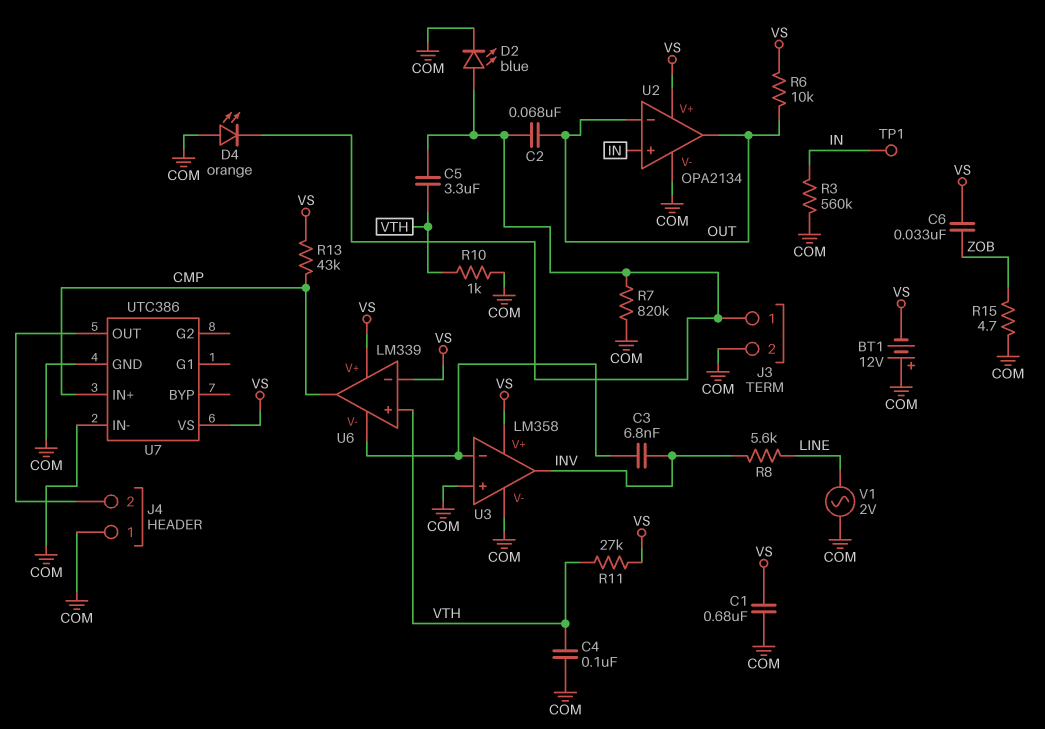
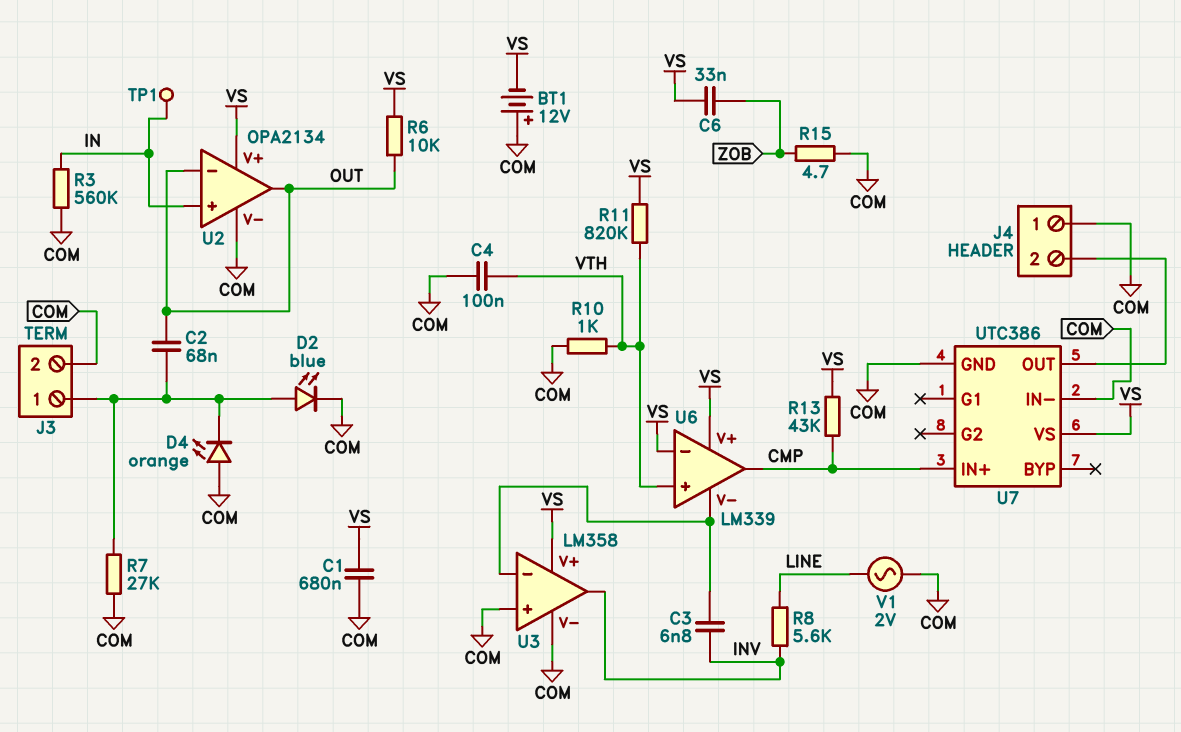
C5: 3.3uF (J3/1, VTH) -> none
R7: 820k (COM, J3/1) -> 27k (COM, J3/1)
R11: 27k (VS, VTH) -> 820k (VS, VTH)

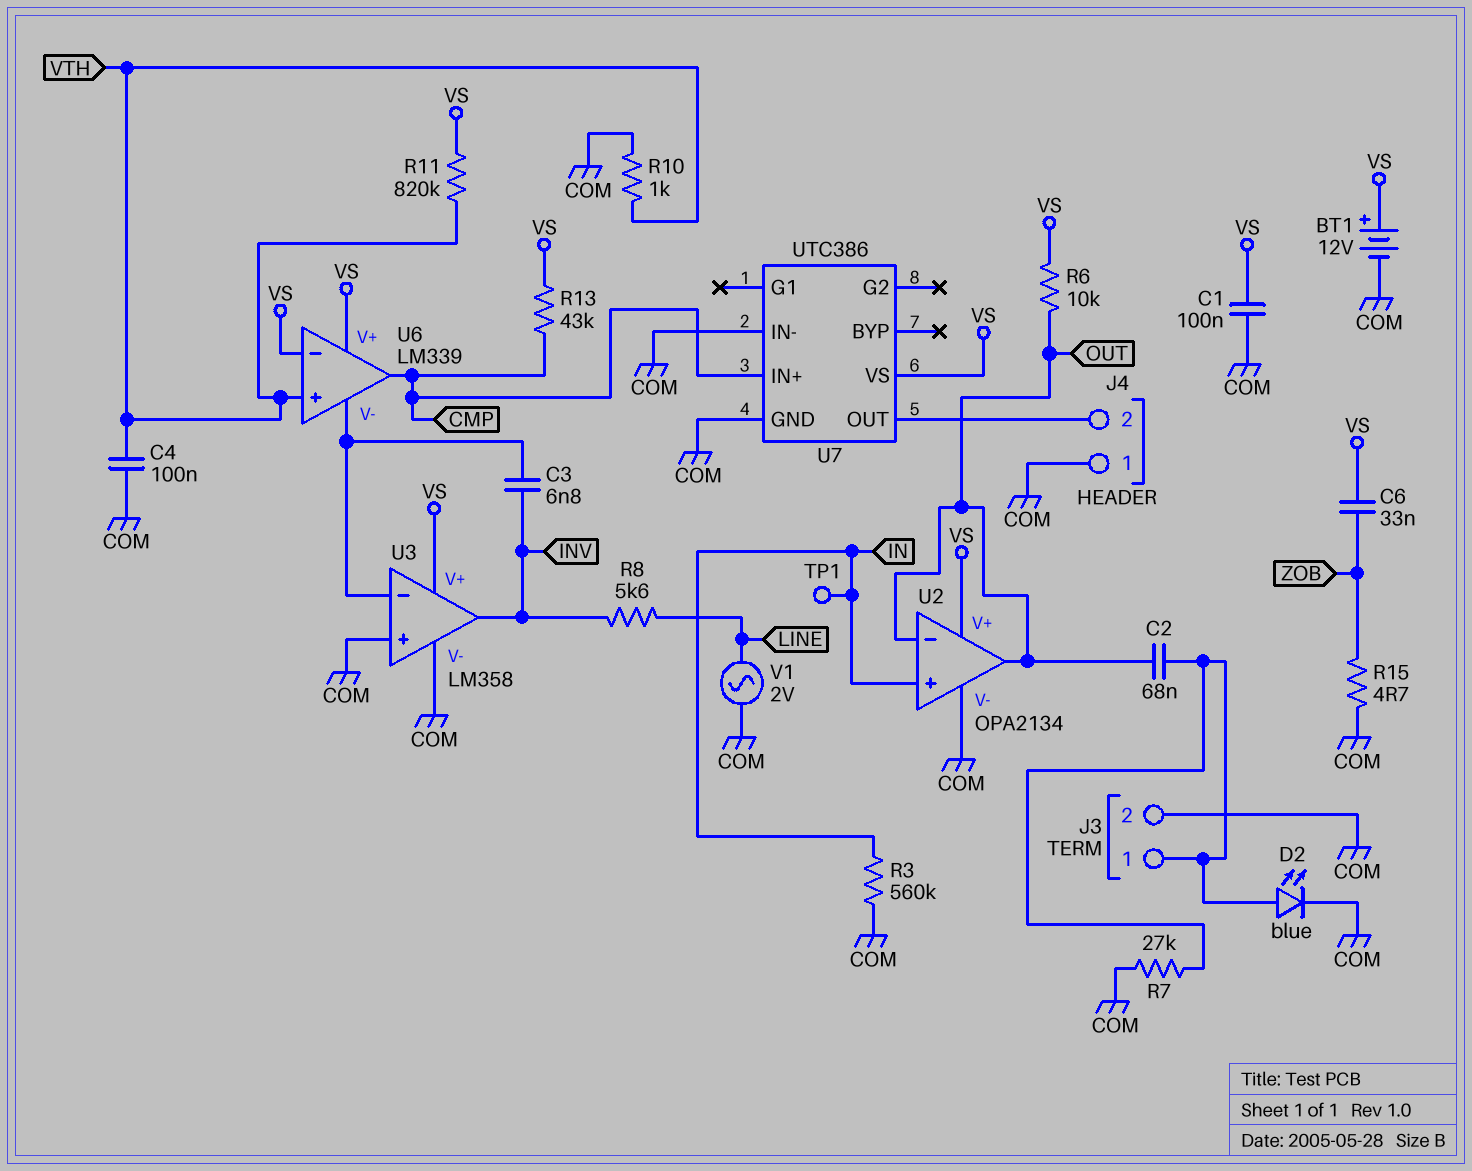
BT1: 12V (plus COM, minus VS) -> 12V (plus VS, minus COM)
C1: 680nF (COM, VS) -> 100nF (COM, VS)
D4: LED orange (A COM, K J3/1) -> none

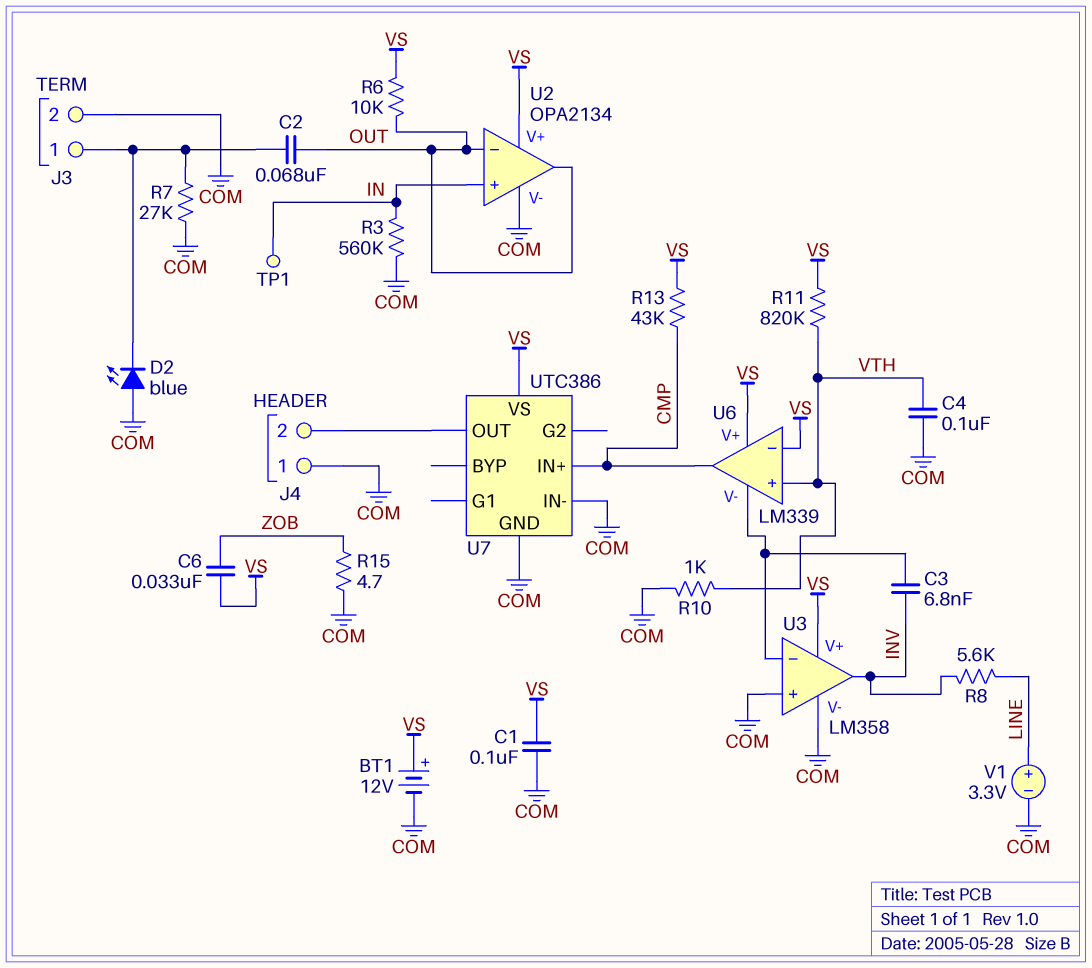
D2: LED blue (A J3/1, K COM) -> LED blue (A COM, K J3/1)
V1: AC 2V (COM, LINE) -> 3.3V (plus LINE, minus COM)

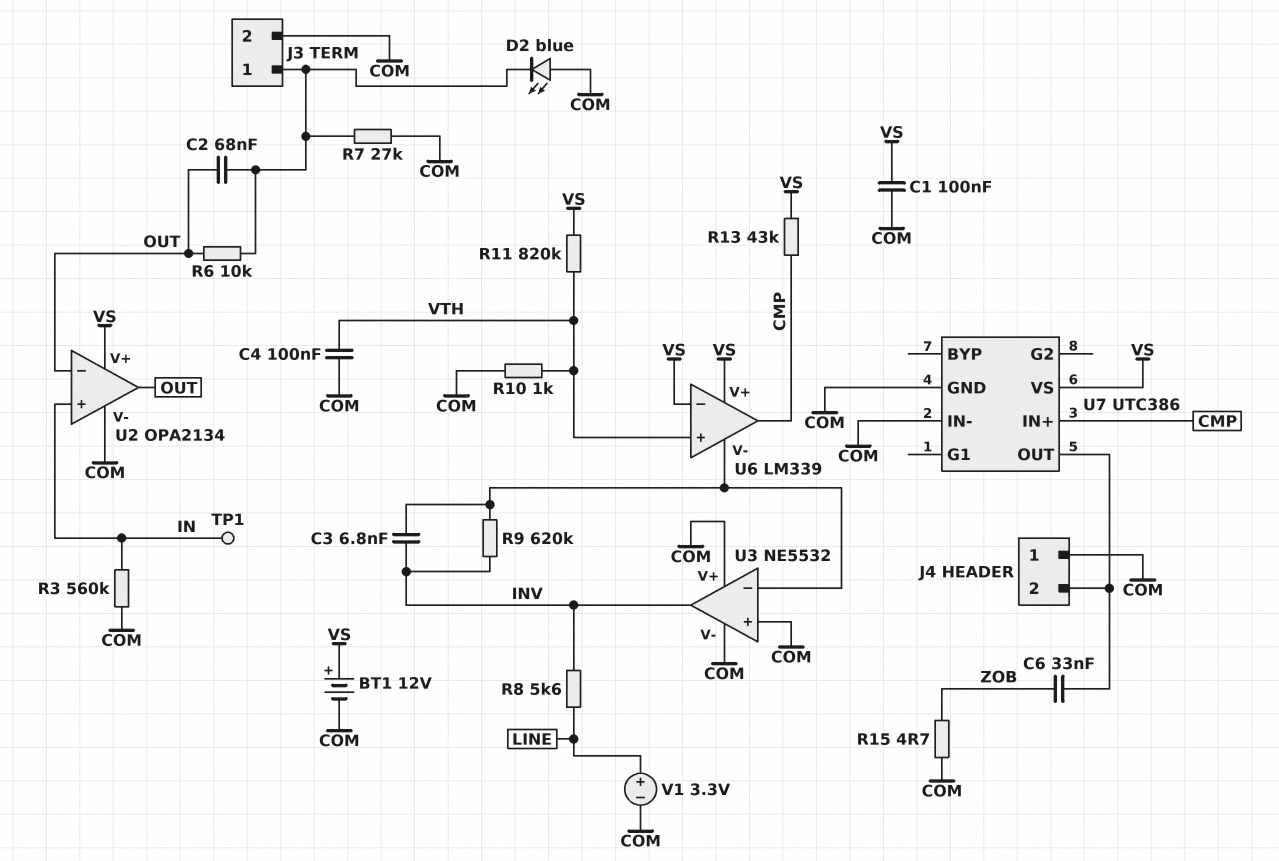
C6: 33nF (VS, ZOB) -> 33nF (J4/2, ZOB)
R6: 10k (OUT, VS) -> 10k (J3/1, OUT)
R9: none -> 620k (INV, U3/in-)
U3: LM358 -> NE5532
U3 pin V+: VS -> COM

